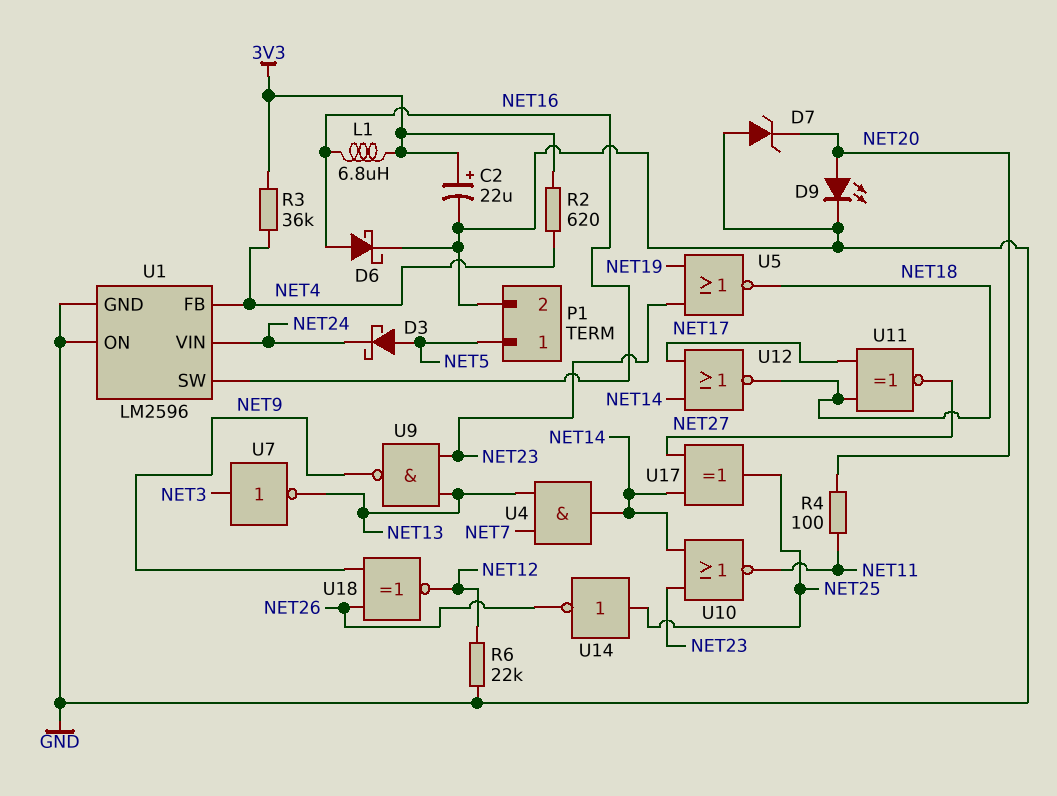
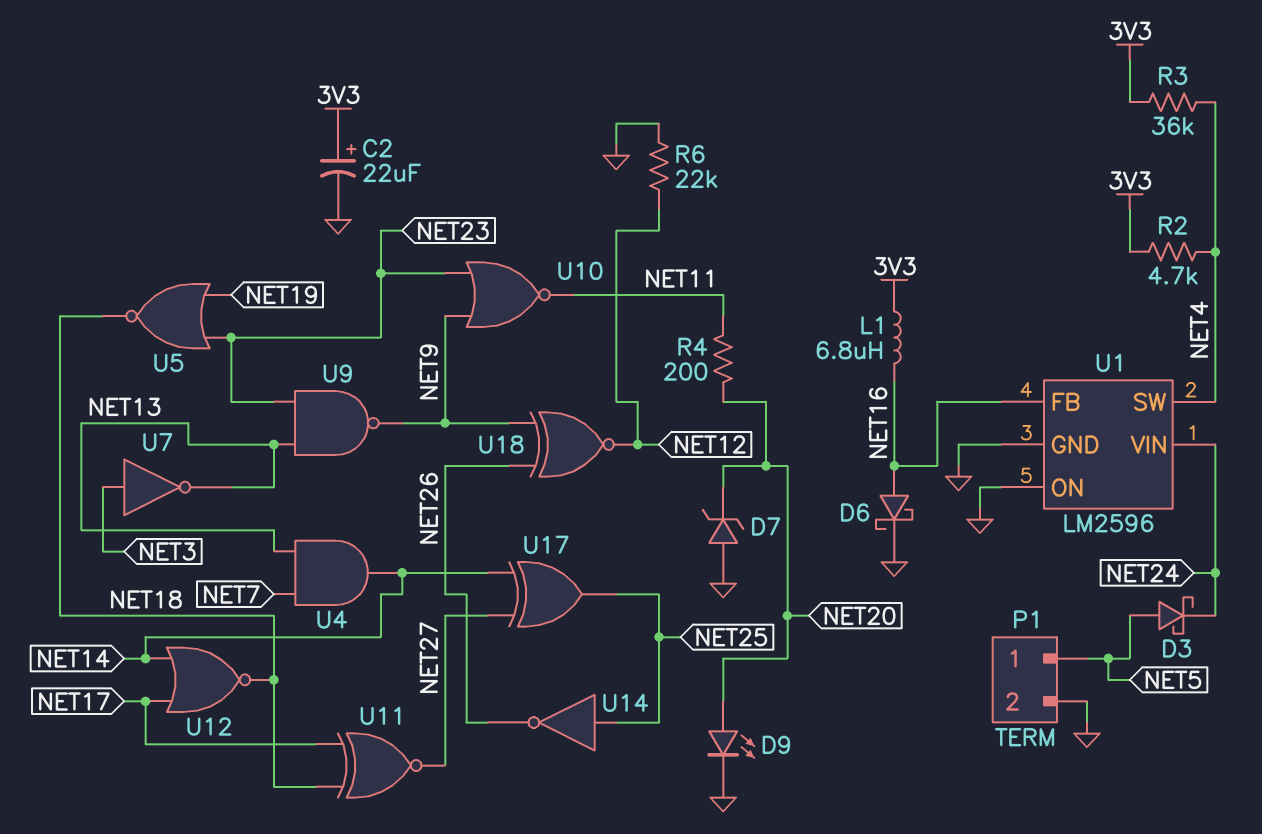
R2: 620 (3V3, NET4) -> 4.7k (3V3, NET4)
R4: 100 (NET11, NET20) -> 200 (NET11, NET20)
U1 pin FB: NET4 -> NET16
U1 pin SW: NET16 -> NET4
U10: NOR (in NET14, in NET23, out NET11) -> NOR (in NET9, in NET23, out NET11)

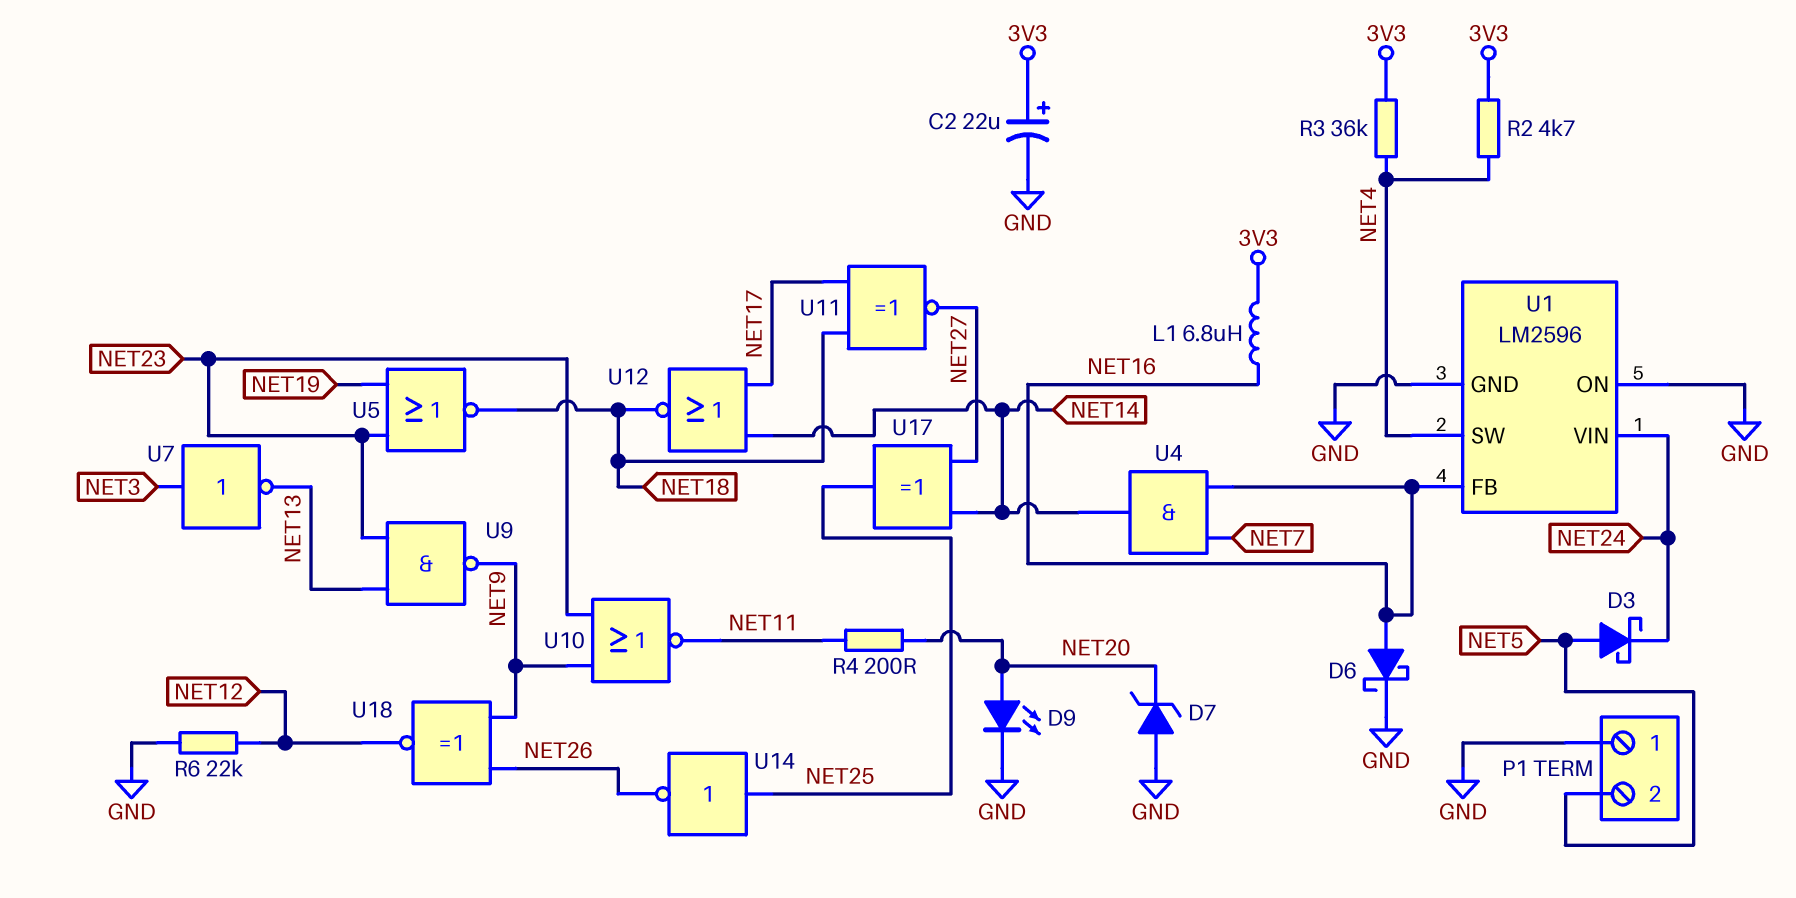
P1 pin 1: NET5 -> GND
P1 pin 2: GND -> NET5
U4: AND (in NET7, in NET13, out NET14) -> AND (in NET7, in NET16, out NET14)

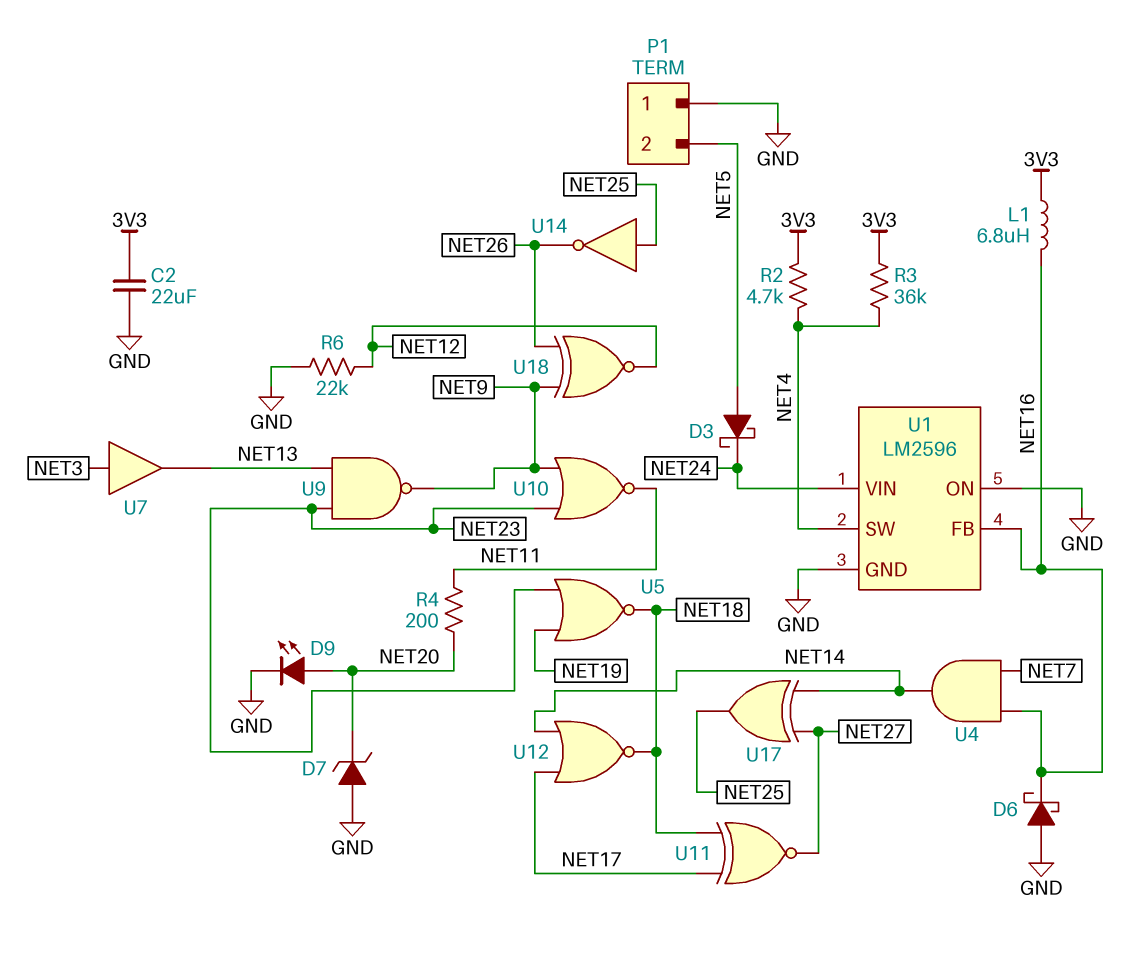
C2: 22uF (plus 3V3, minus GND) -> 22uF (3V3, GND)
D6: schottky (A NET16, K GND) -> schottky (A GND, K NET16)
U7: NOT (in NET3, out NET13) -> buffer (in NET3, out NET13)

